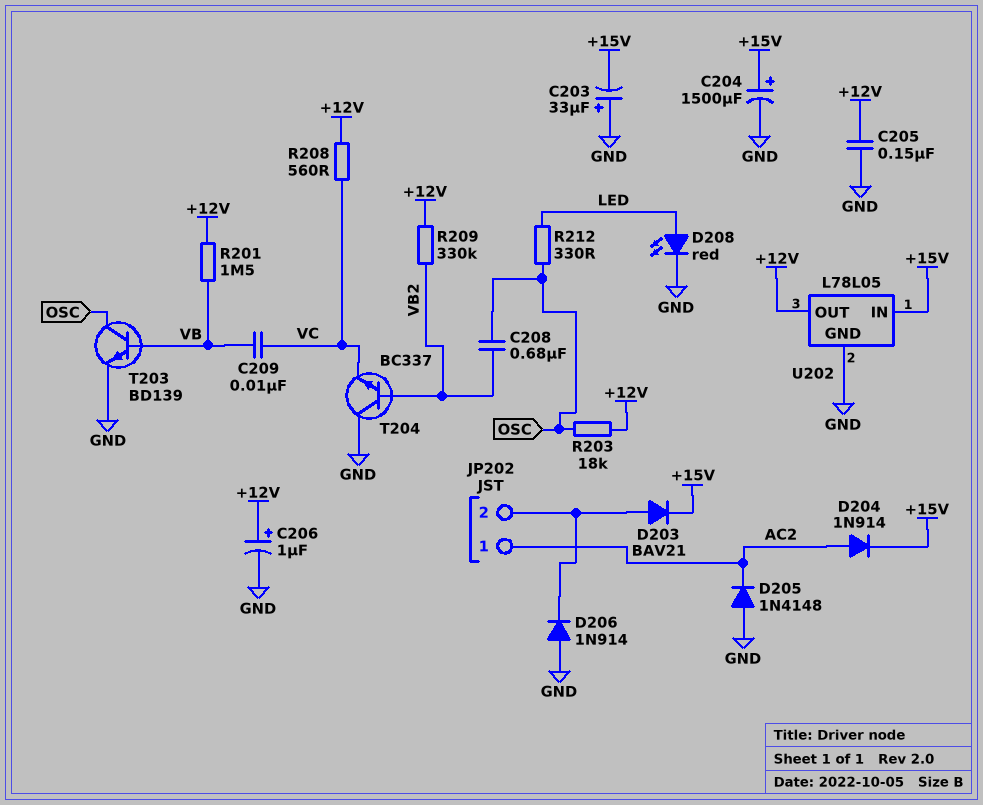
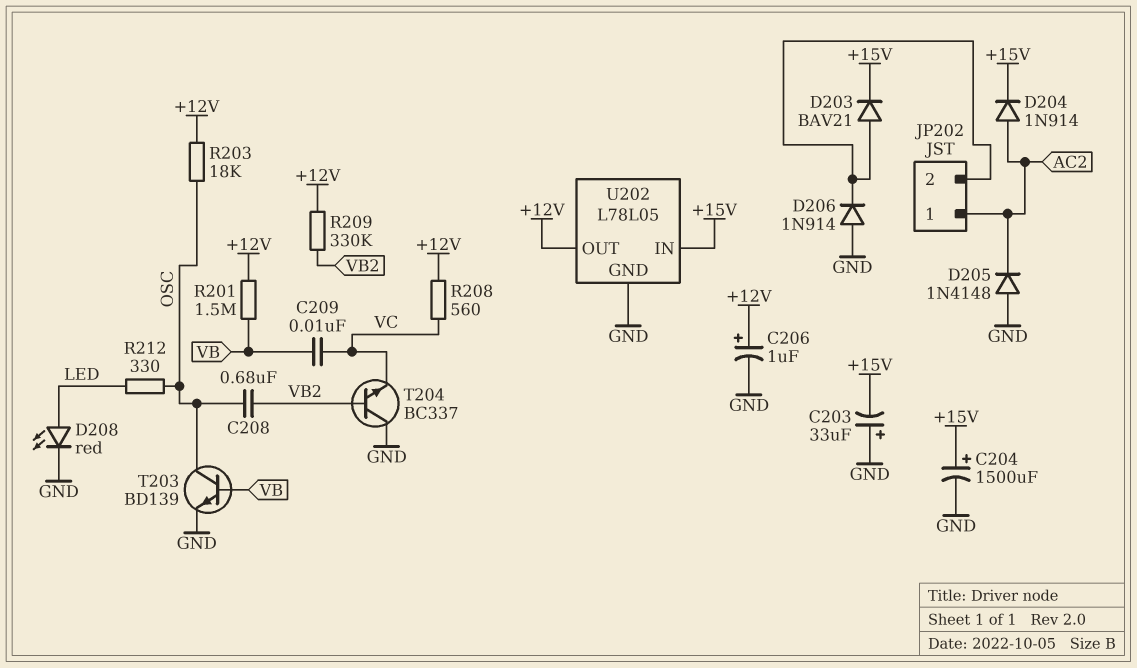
C205: 150nF (+12V, GND) -> none

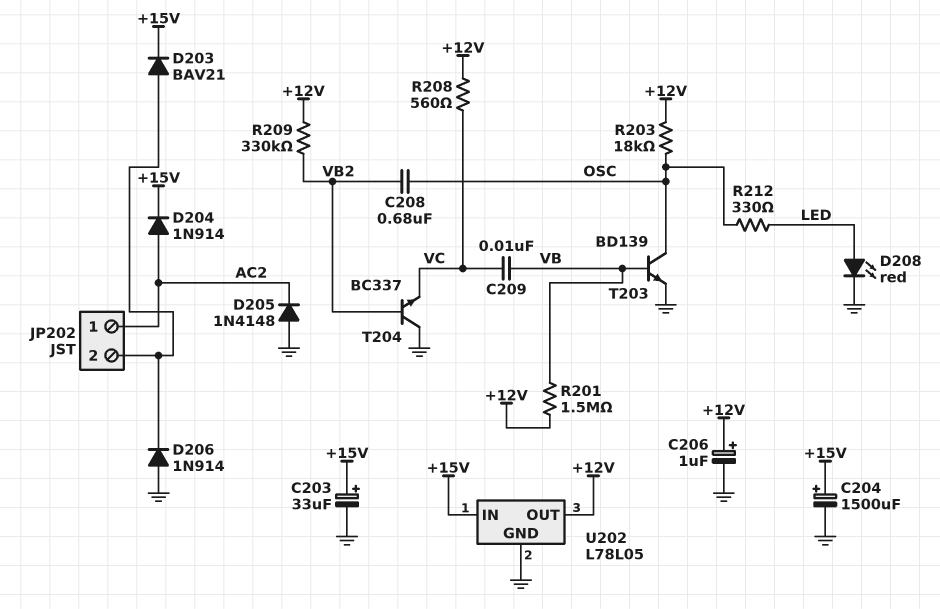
C203: 33uF (plus GND, minus +15V) -> 33uF (plus +15V, minus GND)

